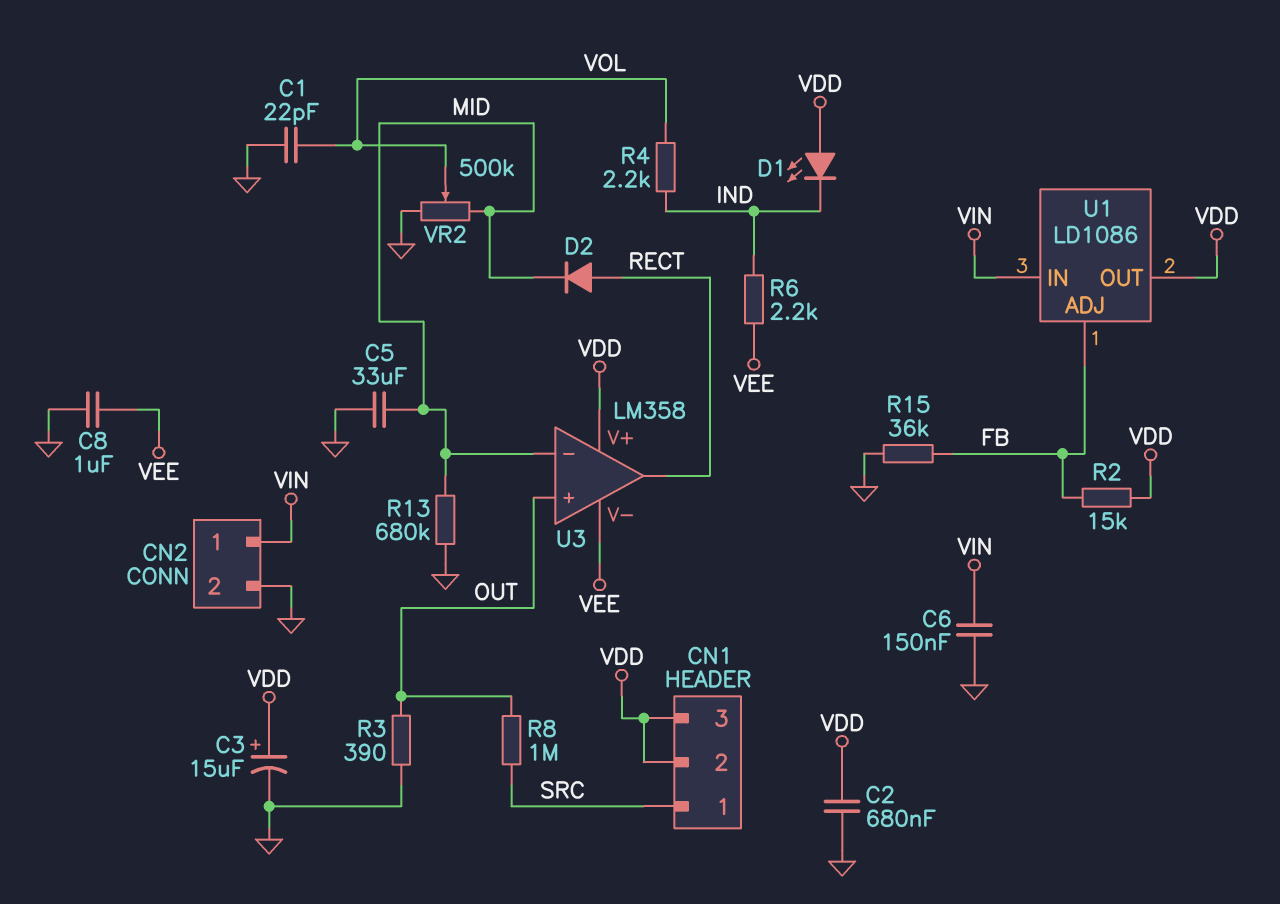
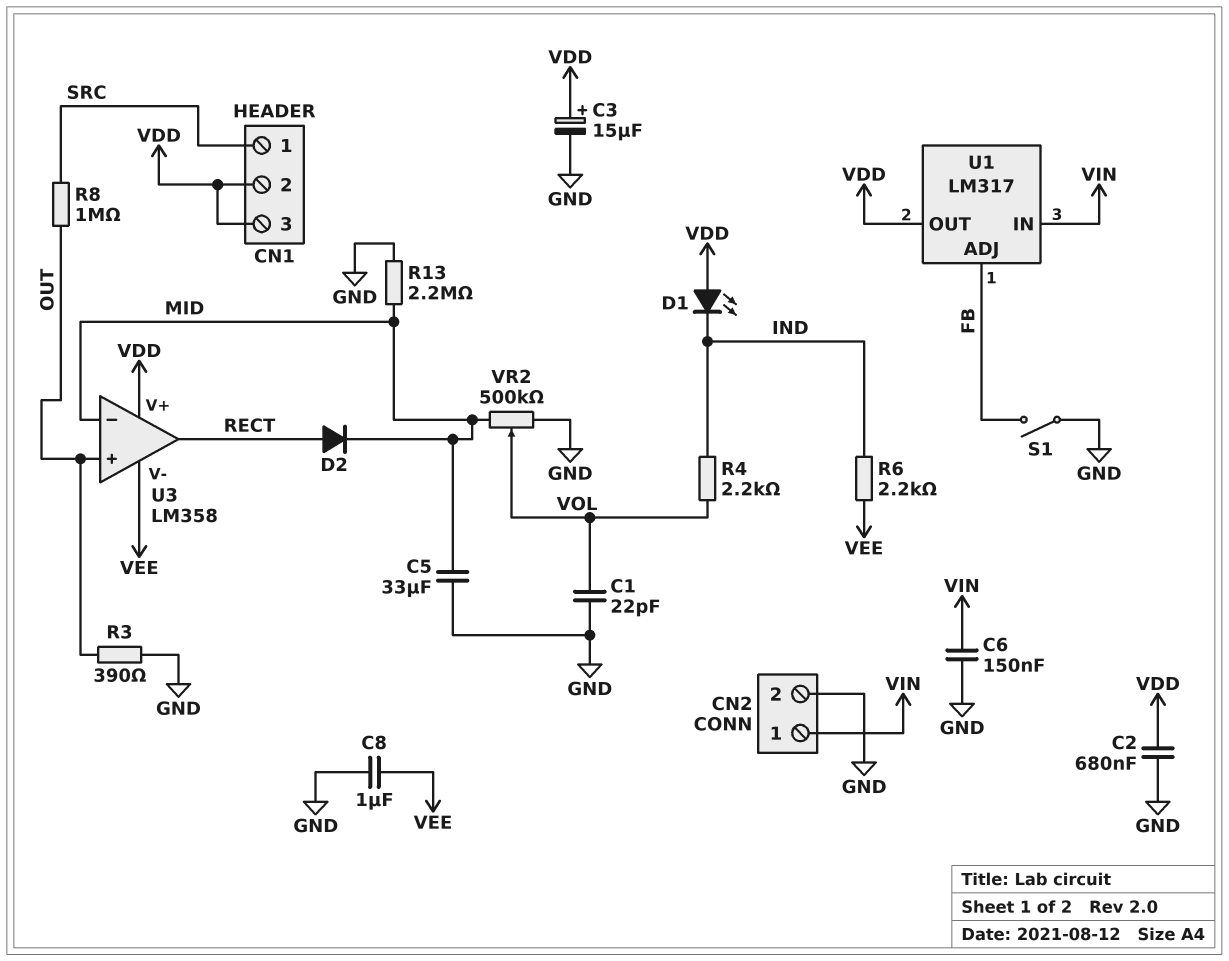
R2: 15k (FB, VDD) -> none
R13: 680k (GND, MID) -> 2.2M (GND, MID)
R15: 36k (FB, GND) -> none
S1: none -> switch (FB, GND)
U1: LD1086 -> LM317

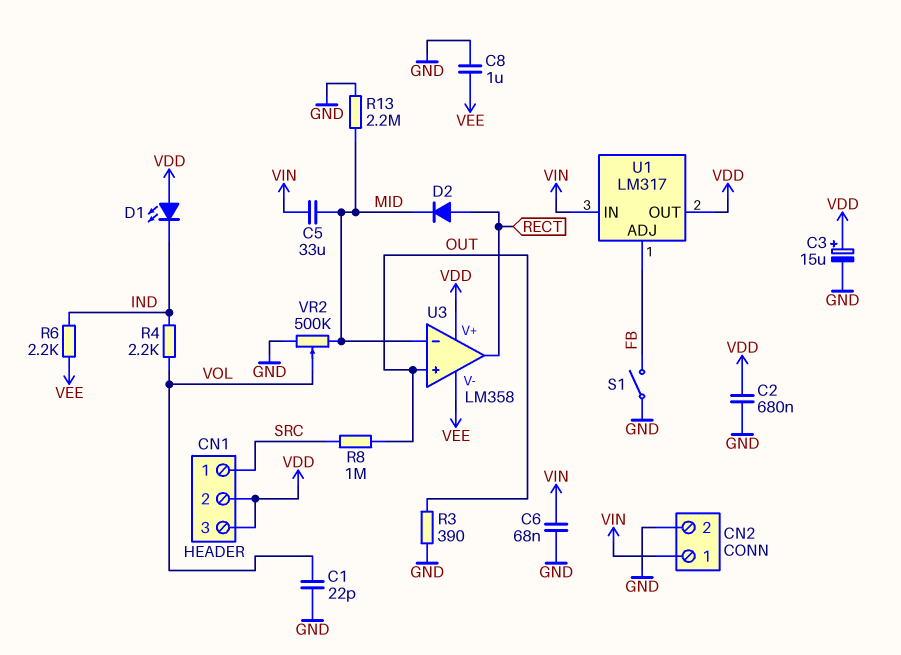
C5: 33uF (GND, MID) -> 33uF (MID, VIN)
C6: 150nF (GND, VIN) -> 68nF (GND, VIN)

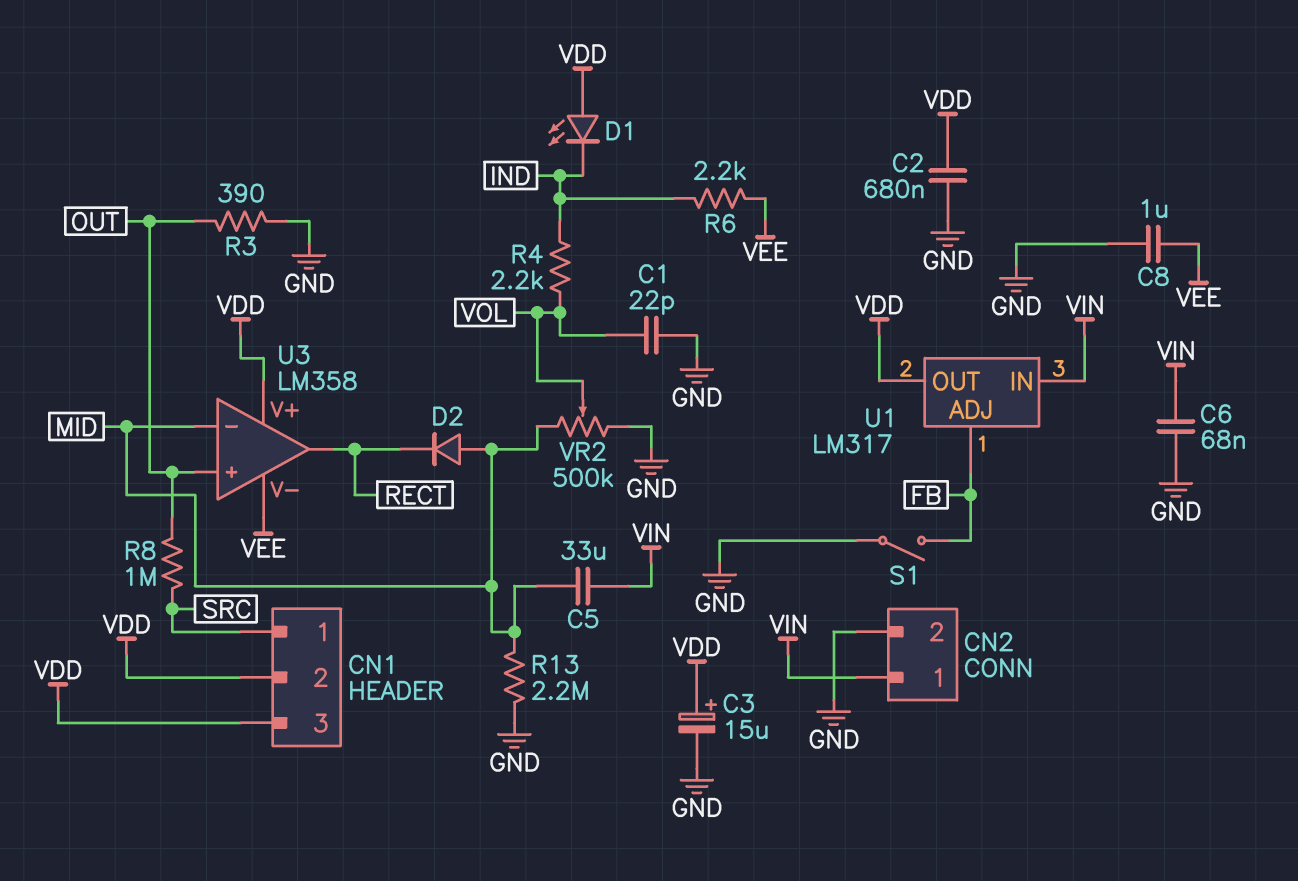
D2: diode (A RECT, K MID) -> diode (A MID, K RECT)

